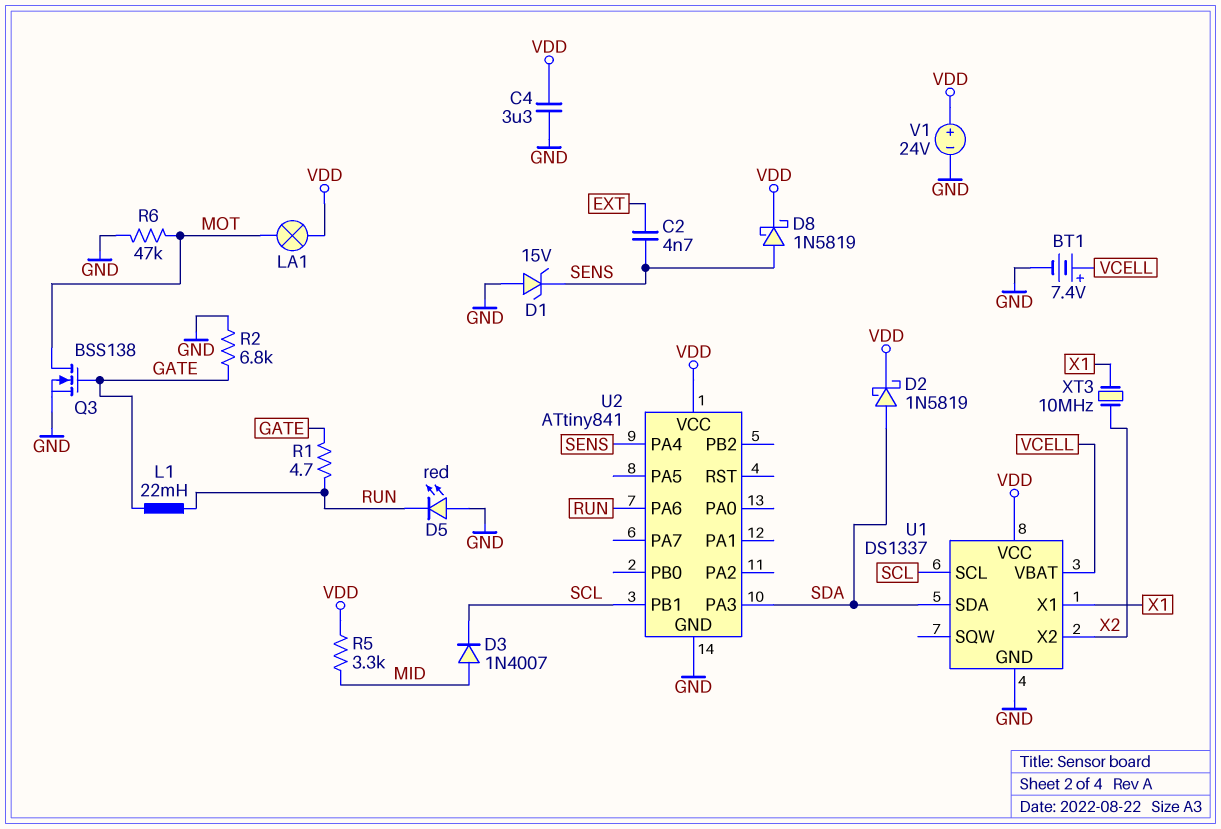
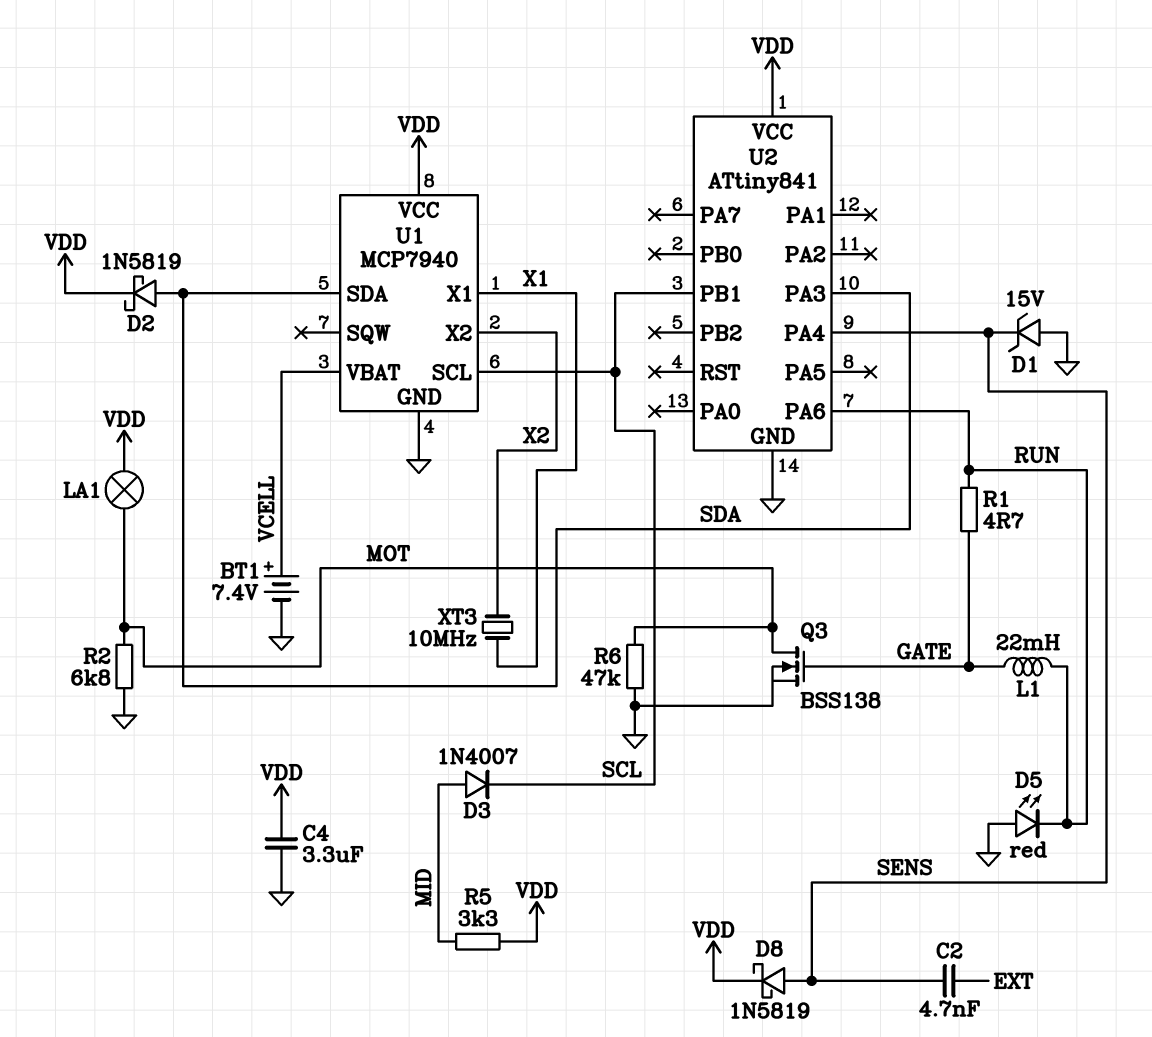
R2: 6.8k (GATE, GND) -> 6.8k (GND, MOT)
U1: DS1337 -> MCP7940
V1: 24V (plus VDD, minus GND) -> none

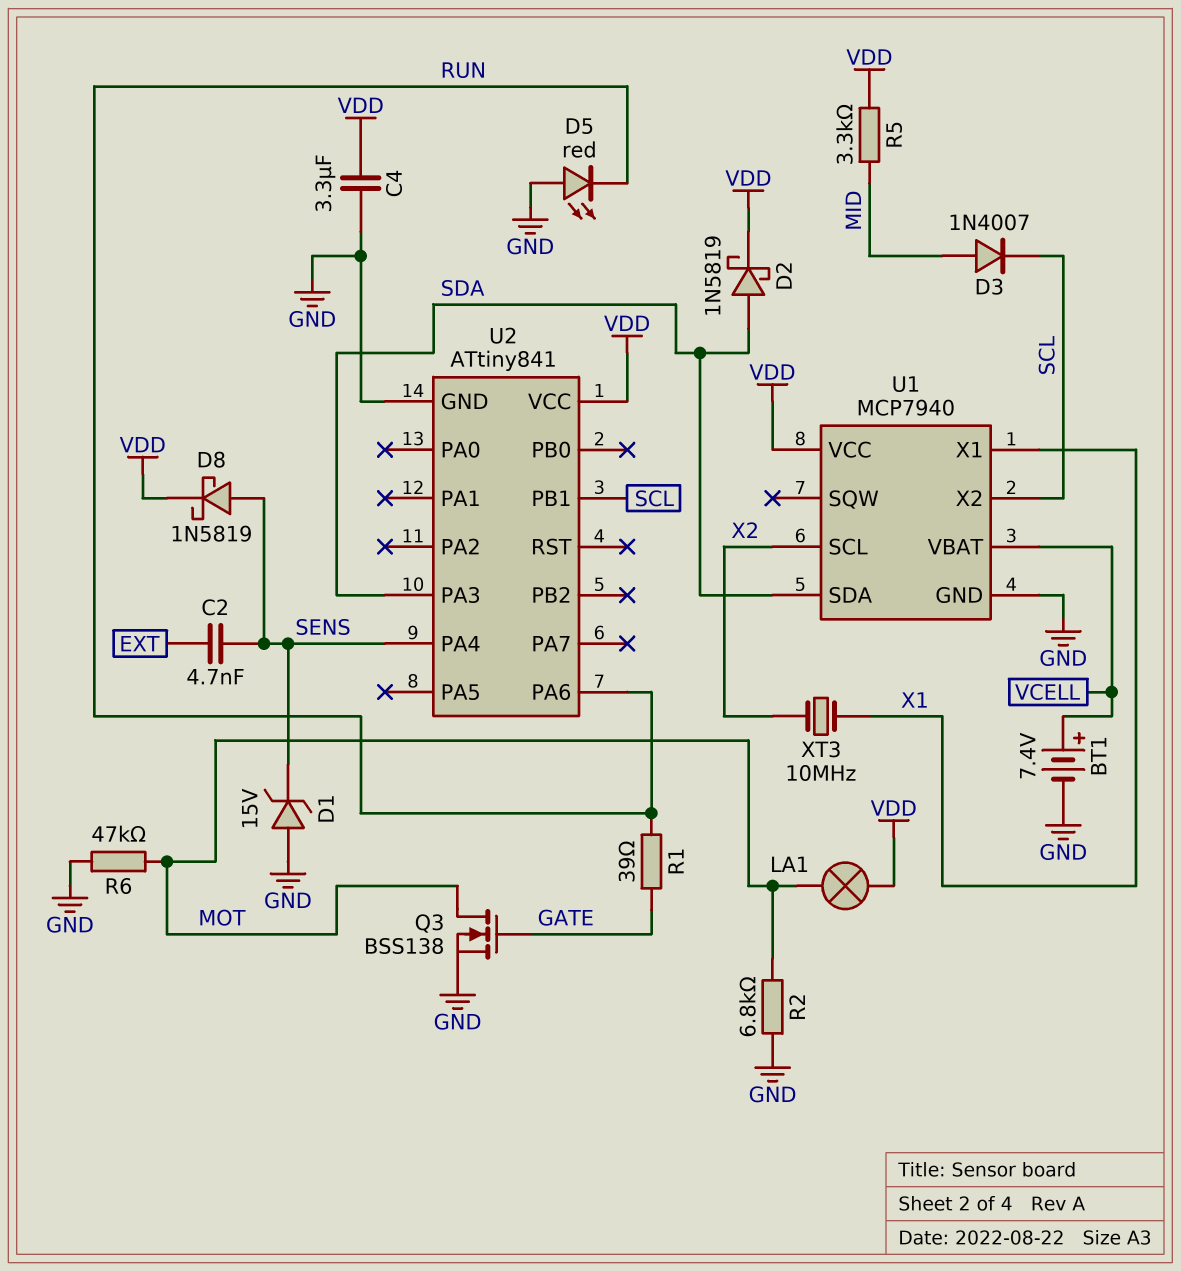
L1: 22mH (GATE, RUN) -> none
R1: 4.7 (GATE, RUN) -> 39 (GATE, RUN)
U1 pin SCL: SCL -> X2
U1 pin X2: X2 -> SCL

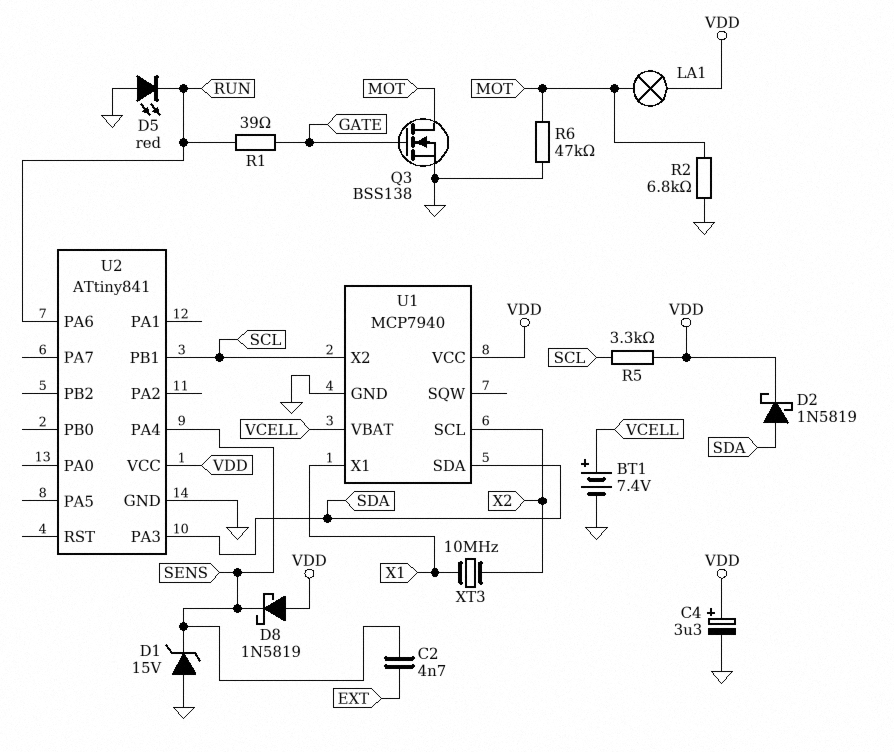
C4: 3.3uF (GND, VDD) -> 3.3uF (plus VDD, minus GND)
D3: diode 1N4007 (A MID, K SCL) -> none
D8: schottky 1N5819 (A SENS, K VDD) -> schottky 1N5819 (A VDD, K SENS)
R5: 3.3k (MID, VDD) -> 3.3k (SCL, VDD)

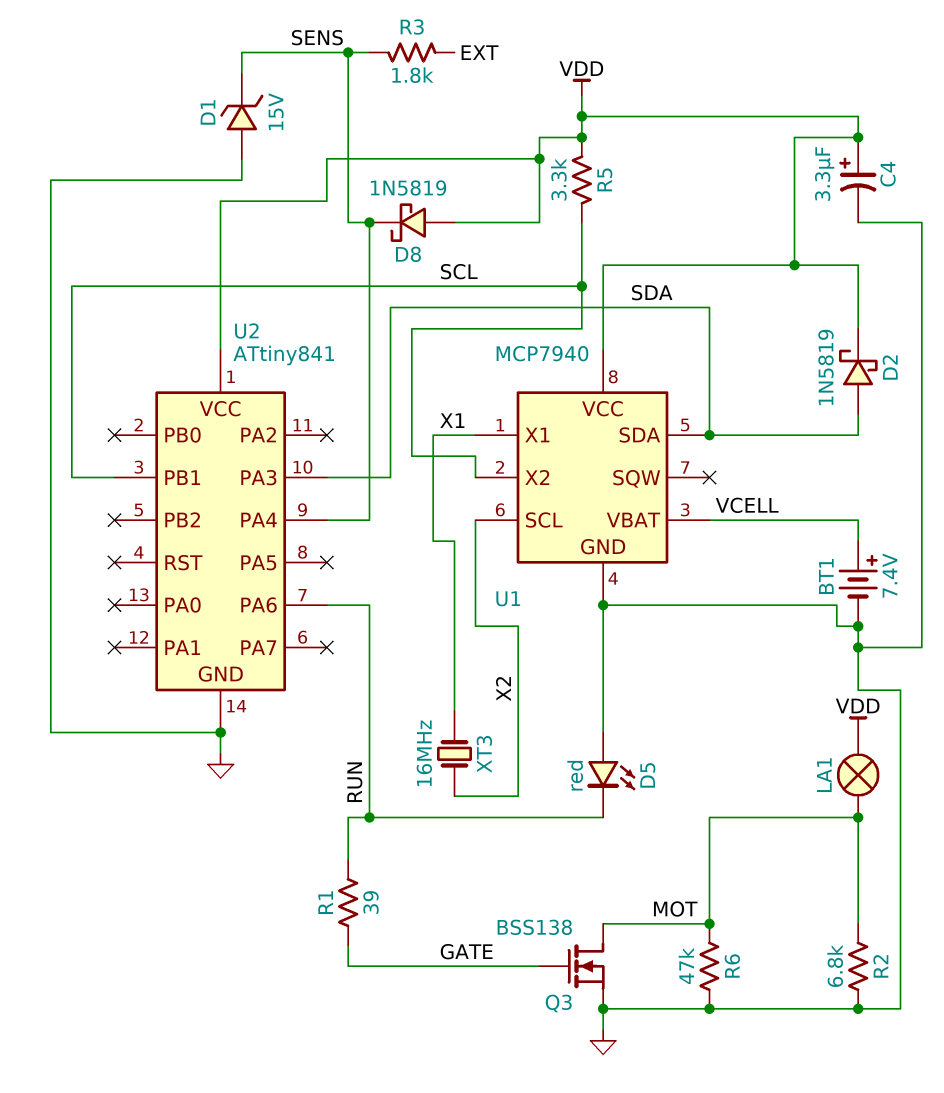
C2: 4.7nF (EXT, SENS) -> none
R3: none -> 1.8k (EXT, SENS)
XT3: 10MHz (X1, X2) -> 16MHz (X1, X2)

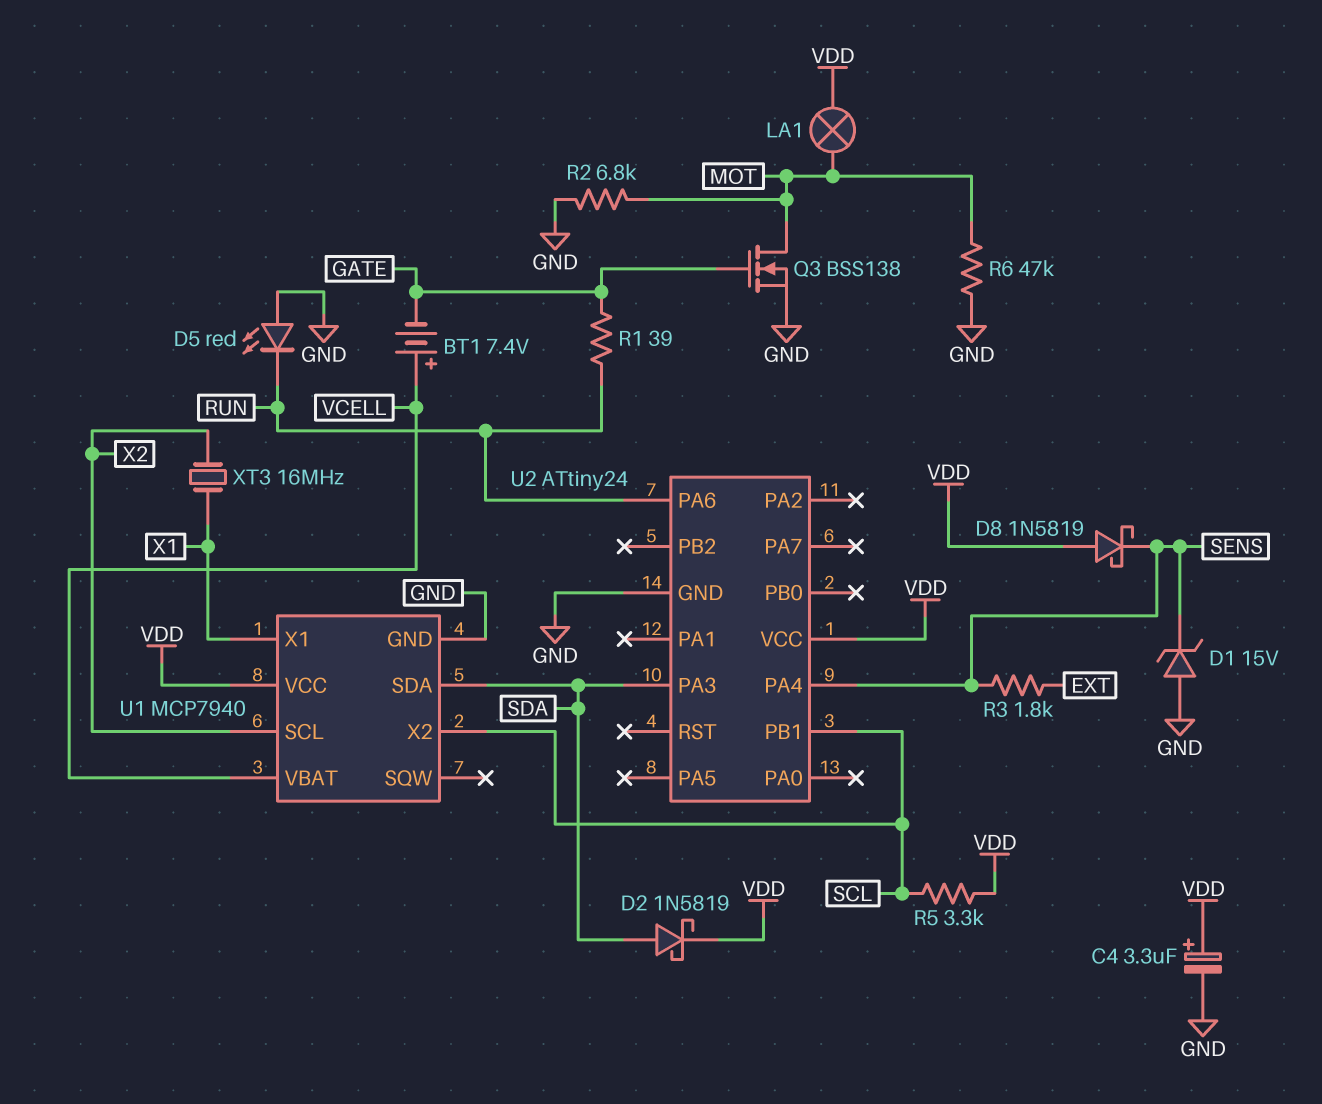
BT1: 7.4V (plus VCELL, minus GND) -> 7.4V (plus VCELL, minus GATE)
U2: ATtiny841 -> ATtiny24

